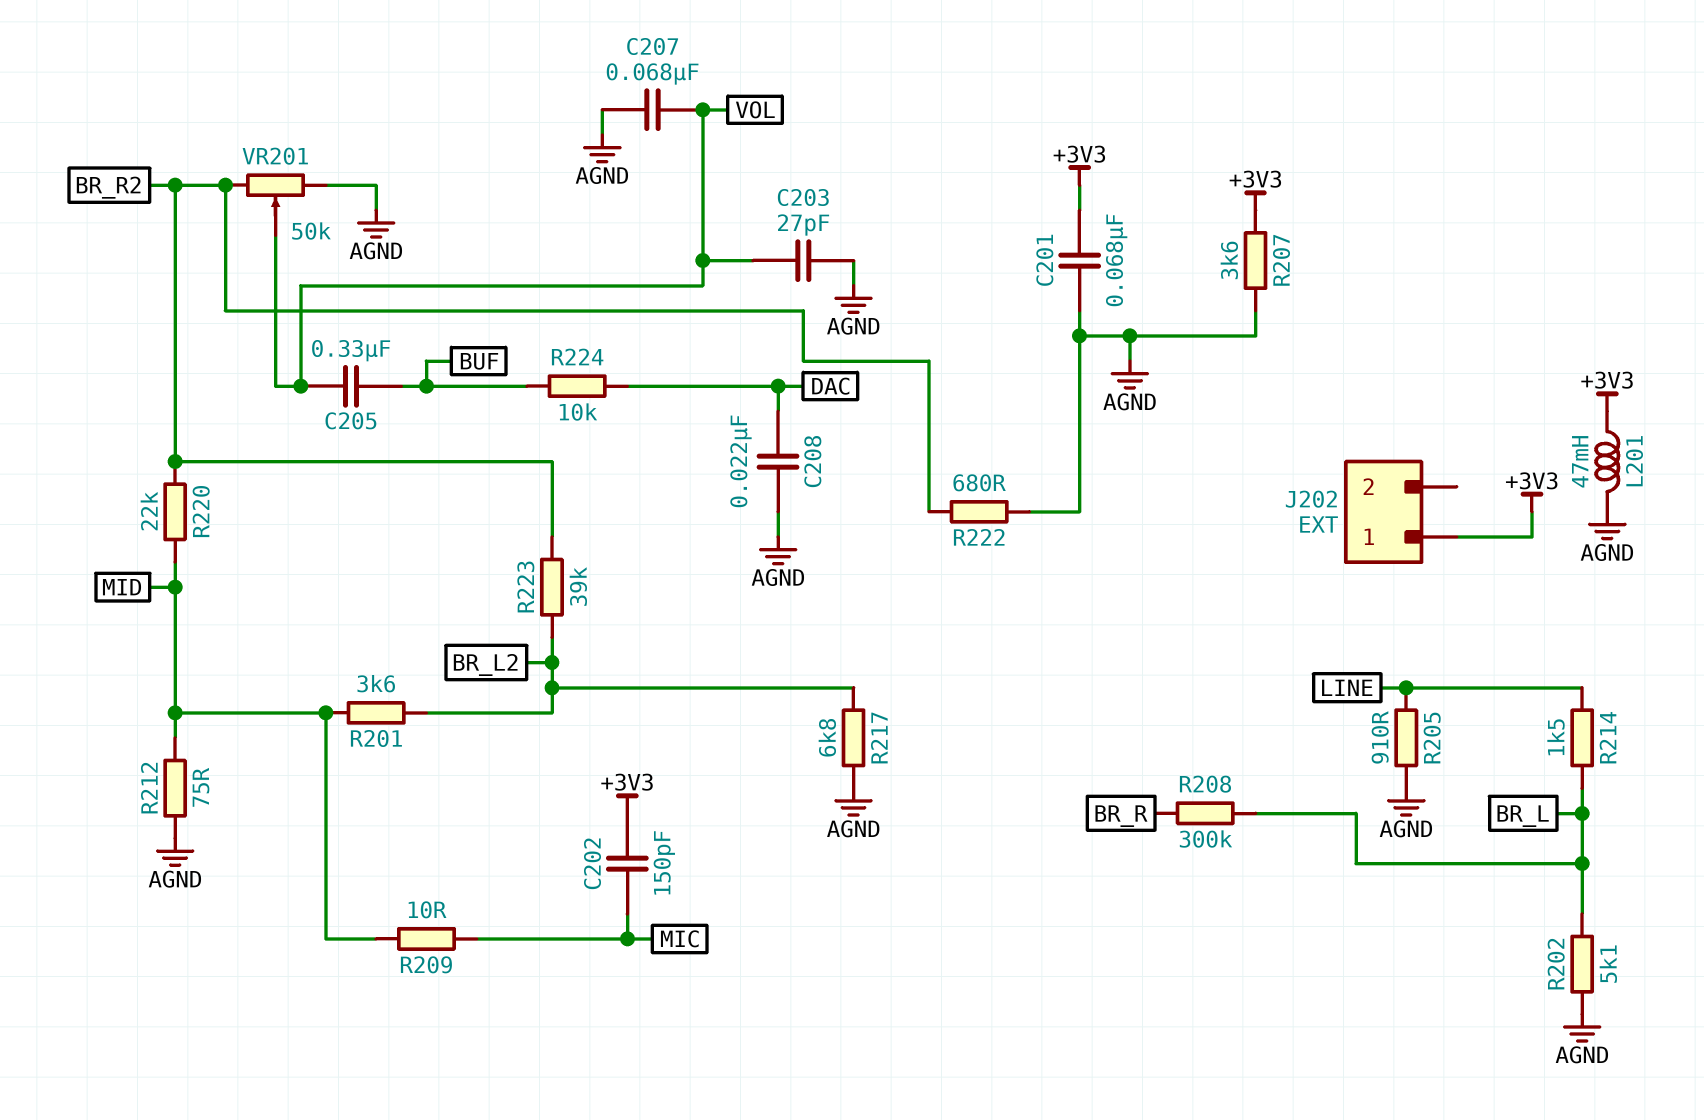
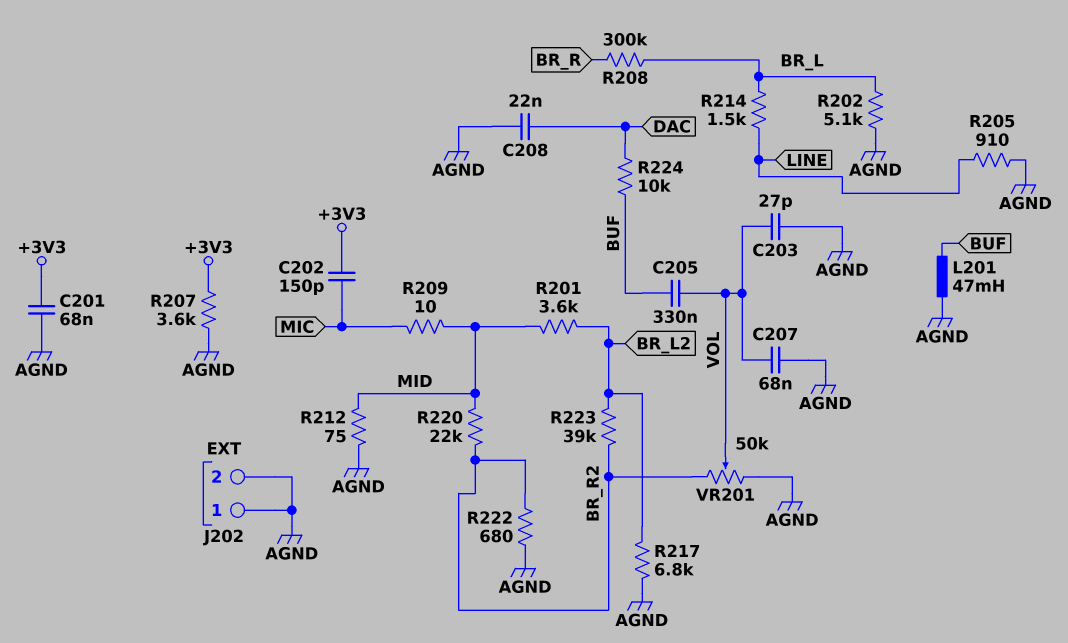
J202 pin 1: +3V3 -> AGND
J202 pin 2: none -> AGND
L201: 47mH (+3V3, AGND) -> 47mH (AGND, BUF)

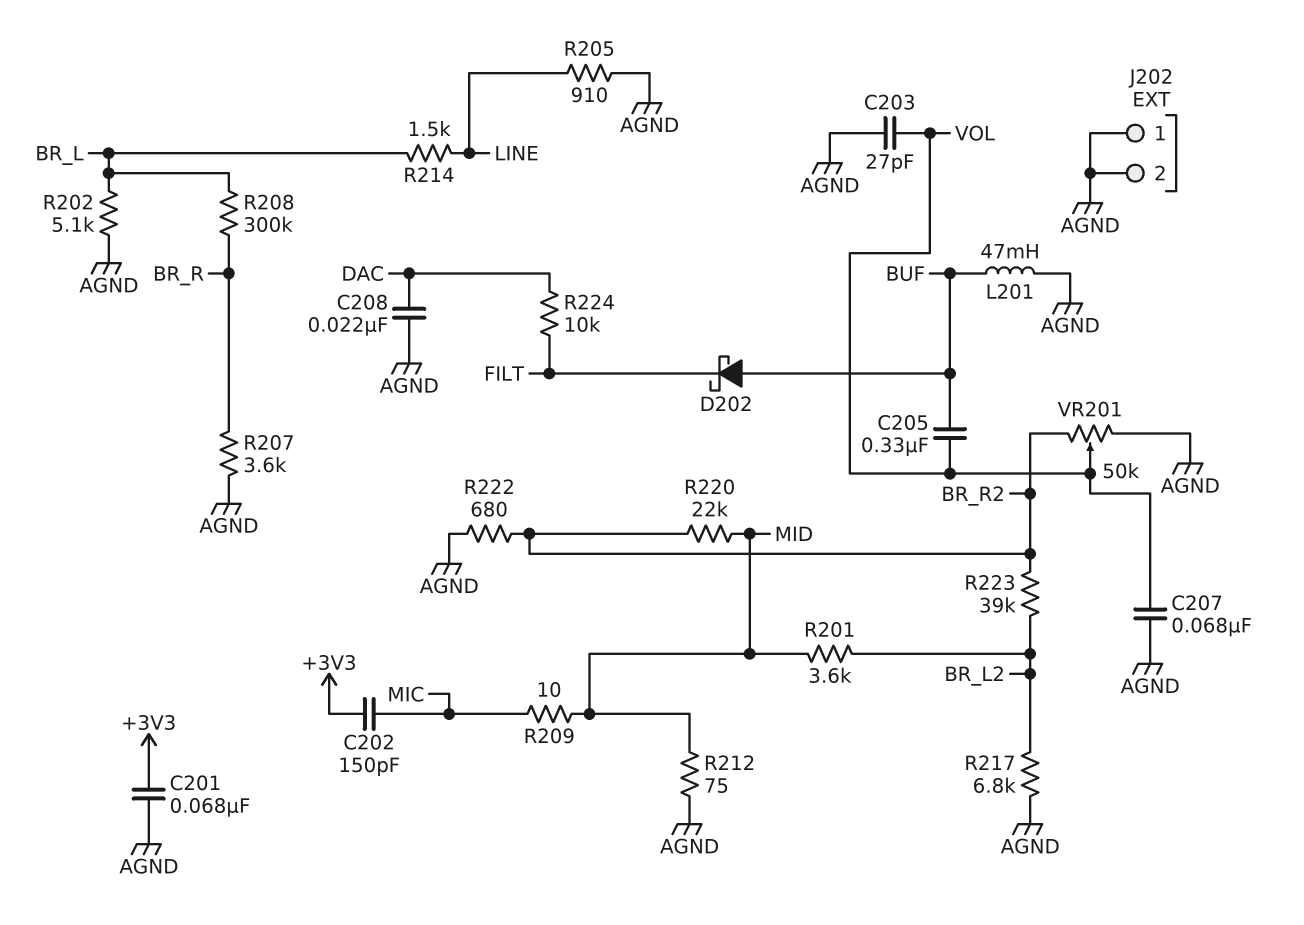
D202: none -> schottky (A BUF, K FILT)
R207: 3.6k (+3V3, AGND) -> 3.6k (AGND, BR_R)
R224: 10k (BUF, DAC) -> 10k (DAC, FILT)

